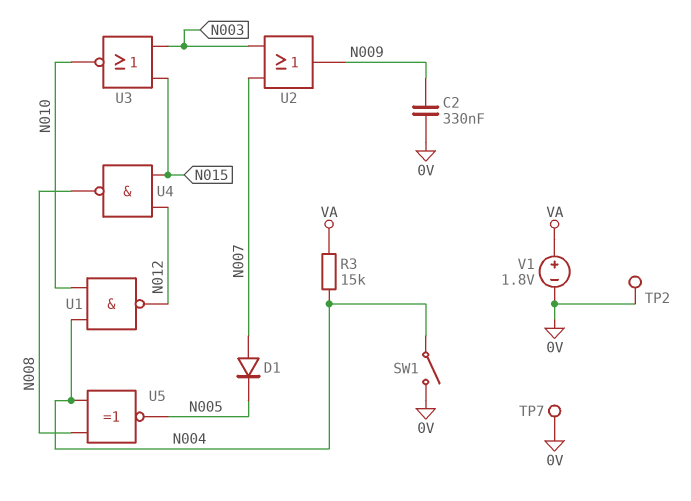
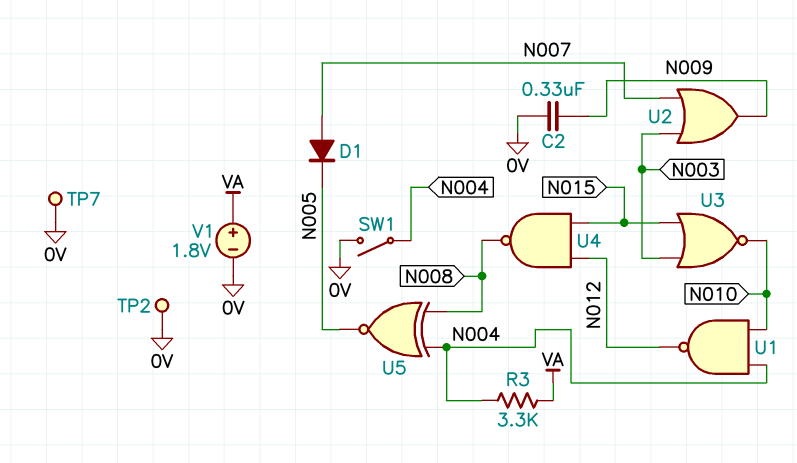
R3: 15k (N004, VA) -> 3.3k (N004, VA)

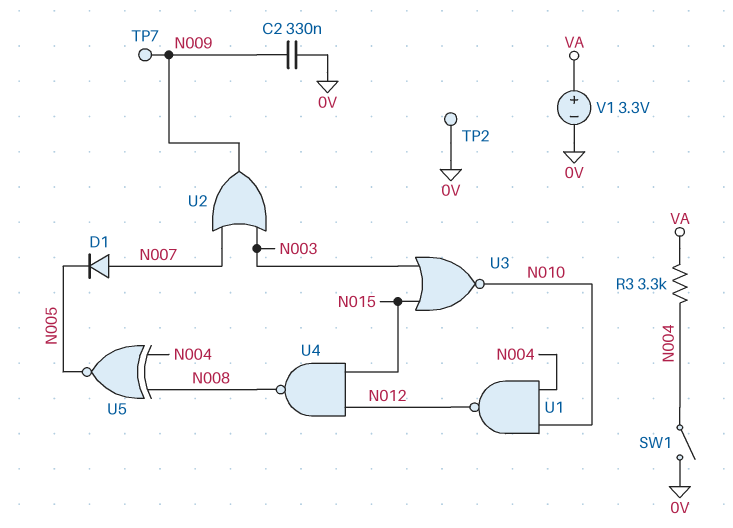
TP7: test point (0V) -> test point (N009)
V1: 1.8V (plus VA, minus 0V) -> 3.3V (plus VA, minus 0V)

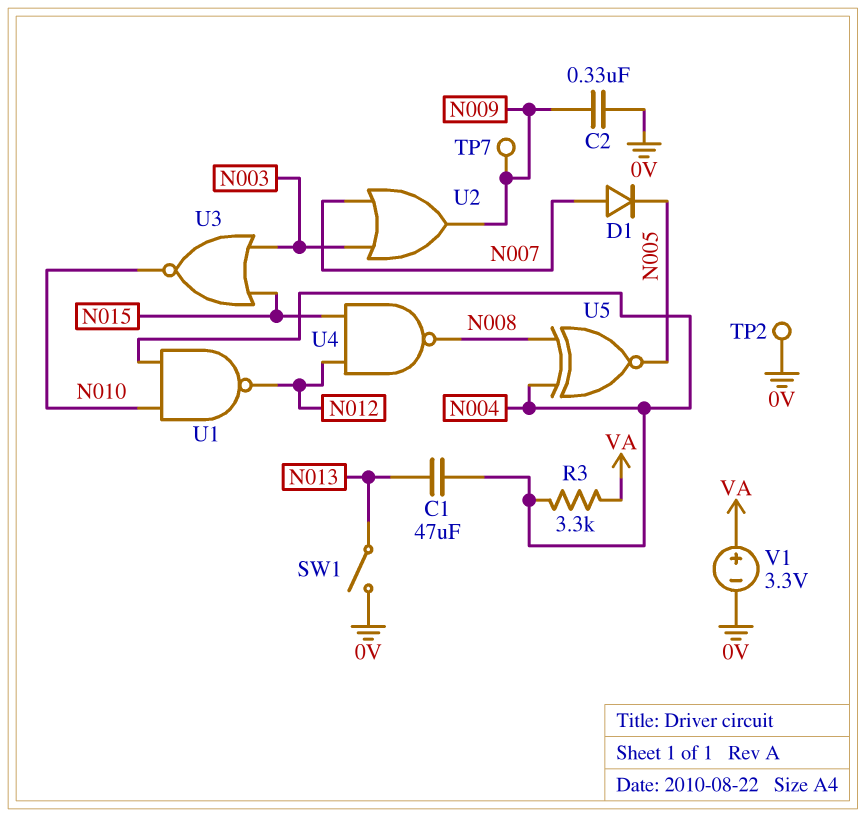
C1: none -> 47uF (N004, N013)
SW1: switch (0V, N004) -> switch (0V, N013)

